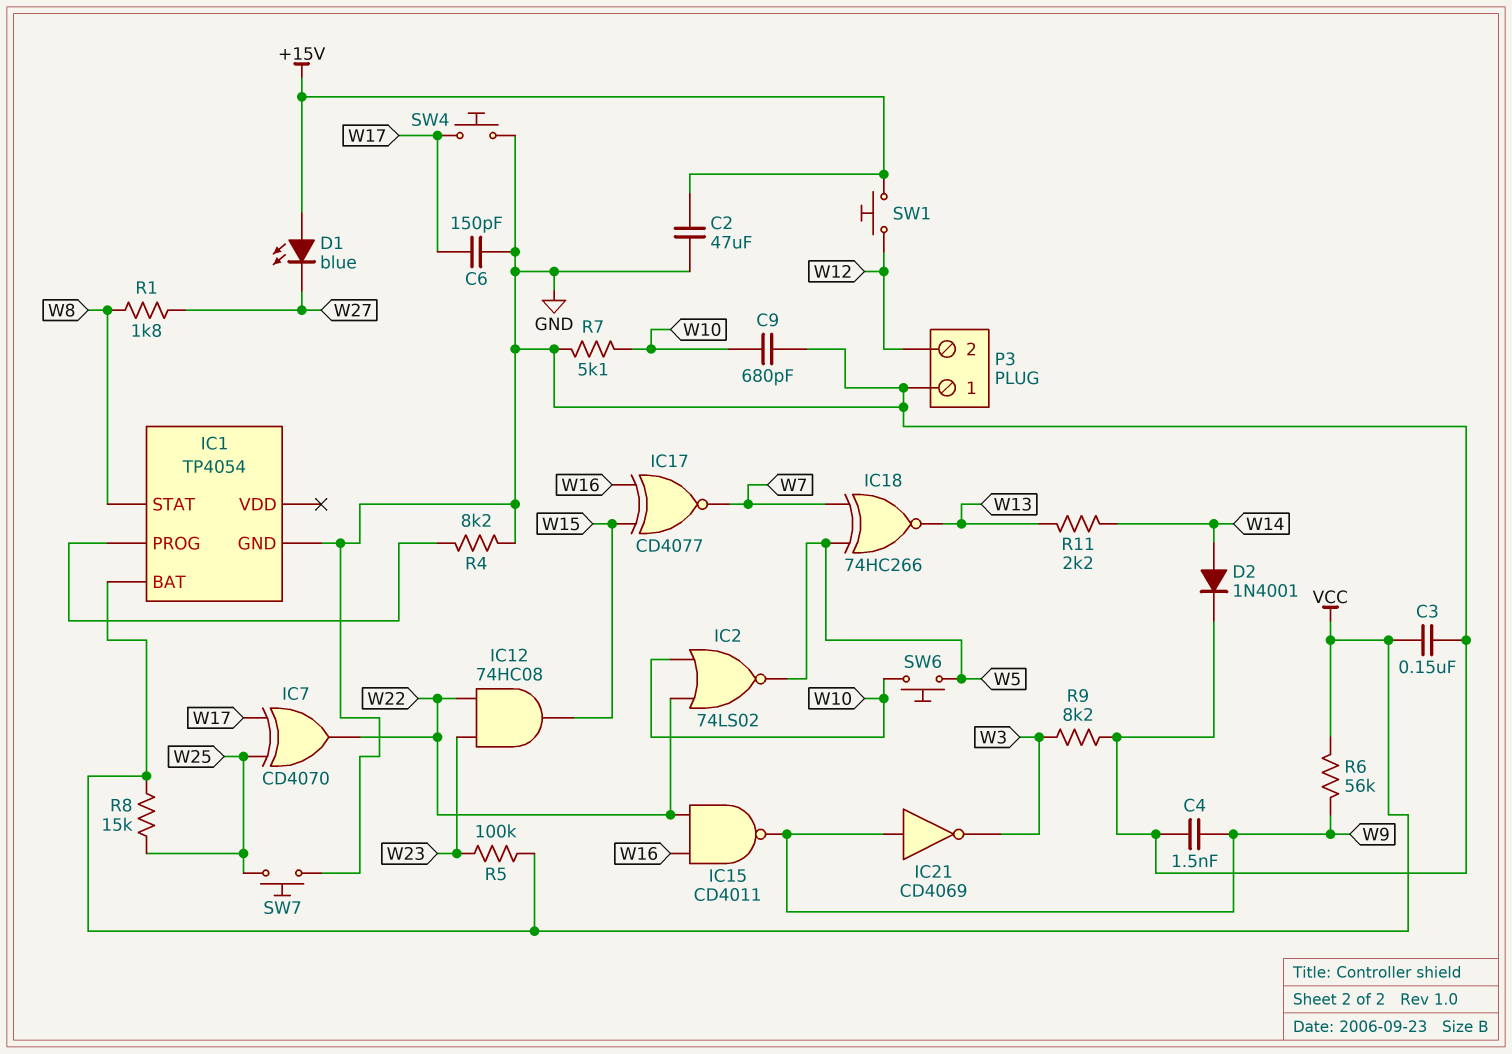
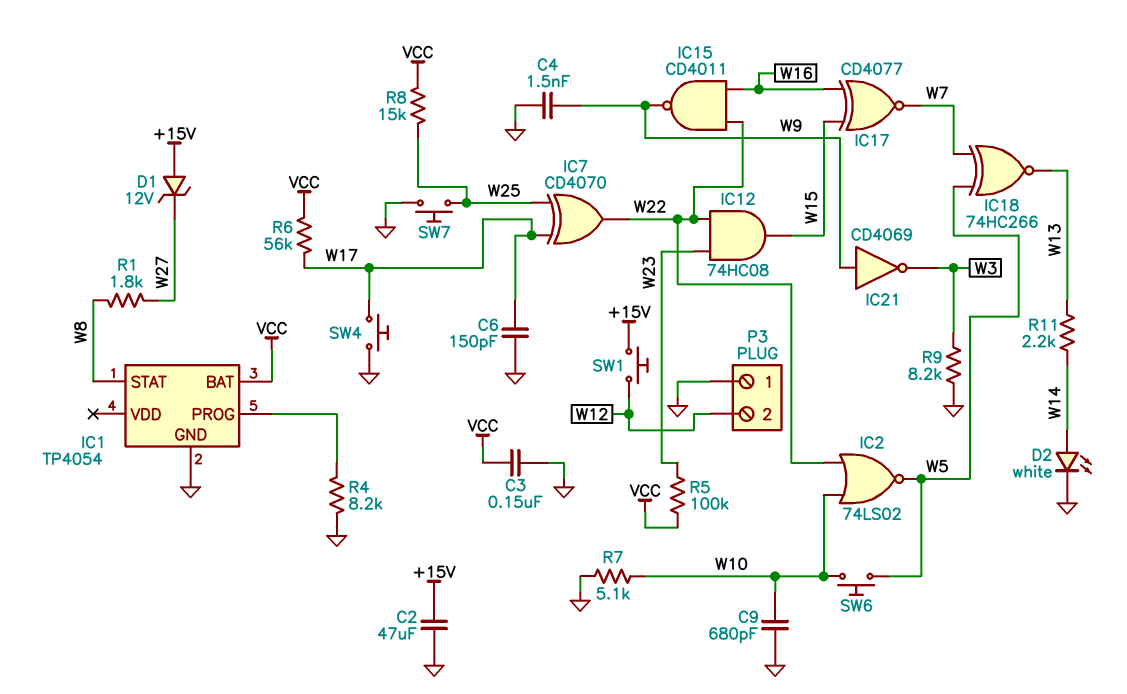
D1: LED blue (A +15V, K W27) -> zener 12V (A +15V, K W27)
D2: diode 1N4001 (A W14, K GND) -> LED white (A W14, K GND)
R6: 56k (VCC, W9) -> 56k (VCC, W17)

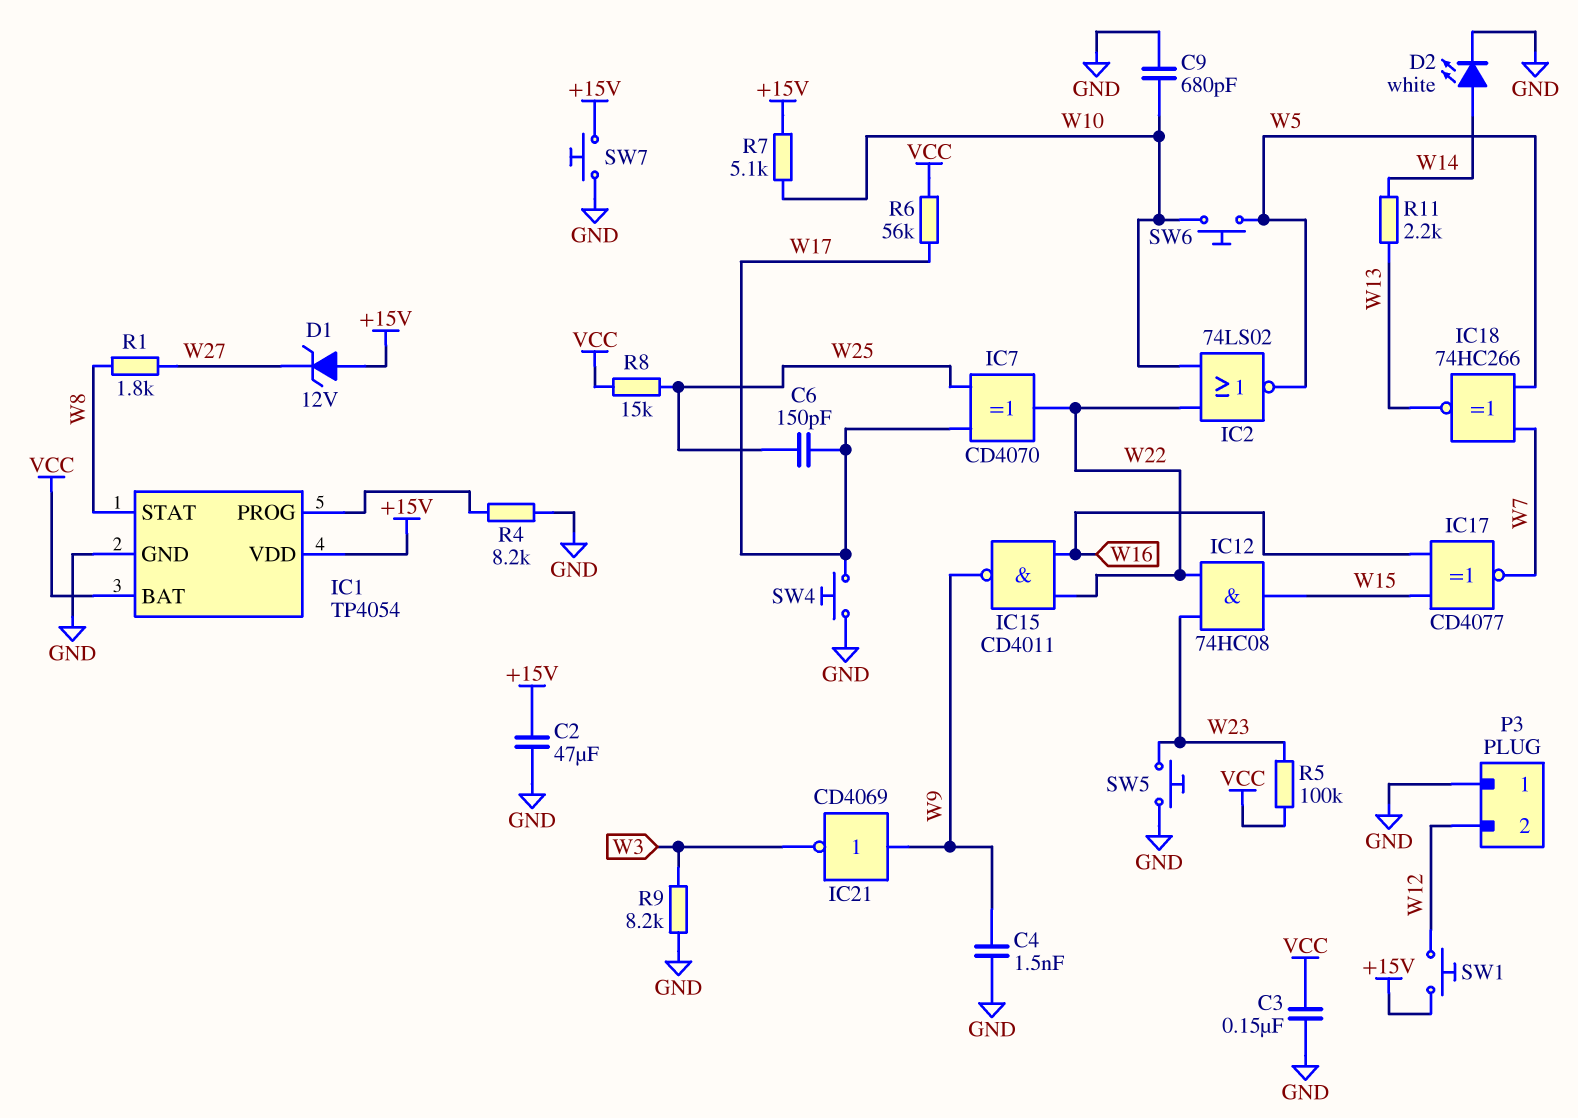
C6: 150pF (GND, W17) -> 150pF (W17, W25)
IC1 pin VDD: none -> +15V
R7: 5.1k (GND, W10) -> 5.1k (+15V, W10)
SW5: none -> button (GND, W23)
SW7: button (GND, W25) -> button (+15V, GND)

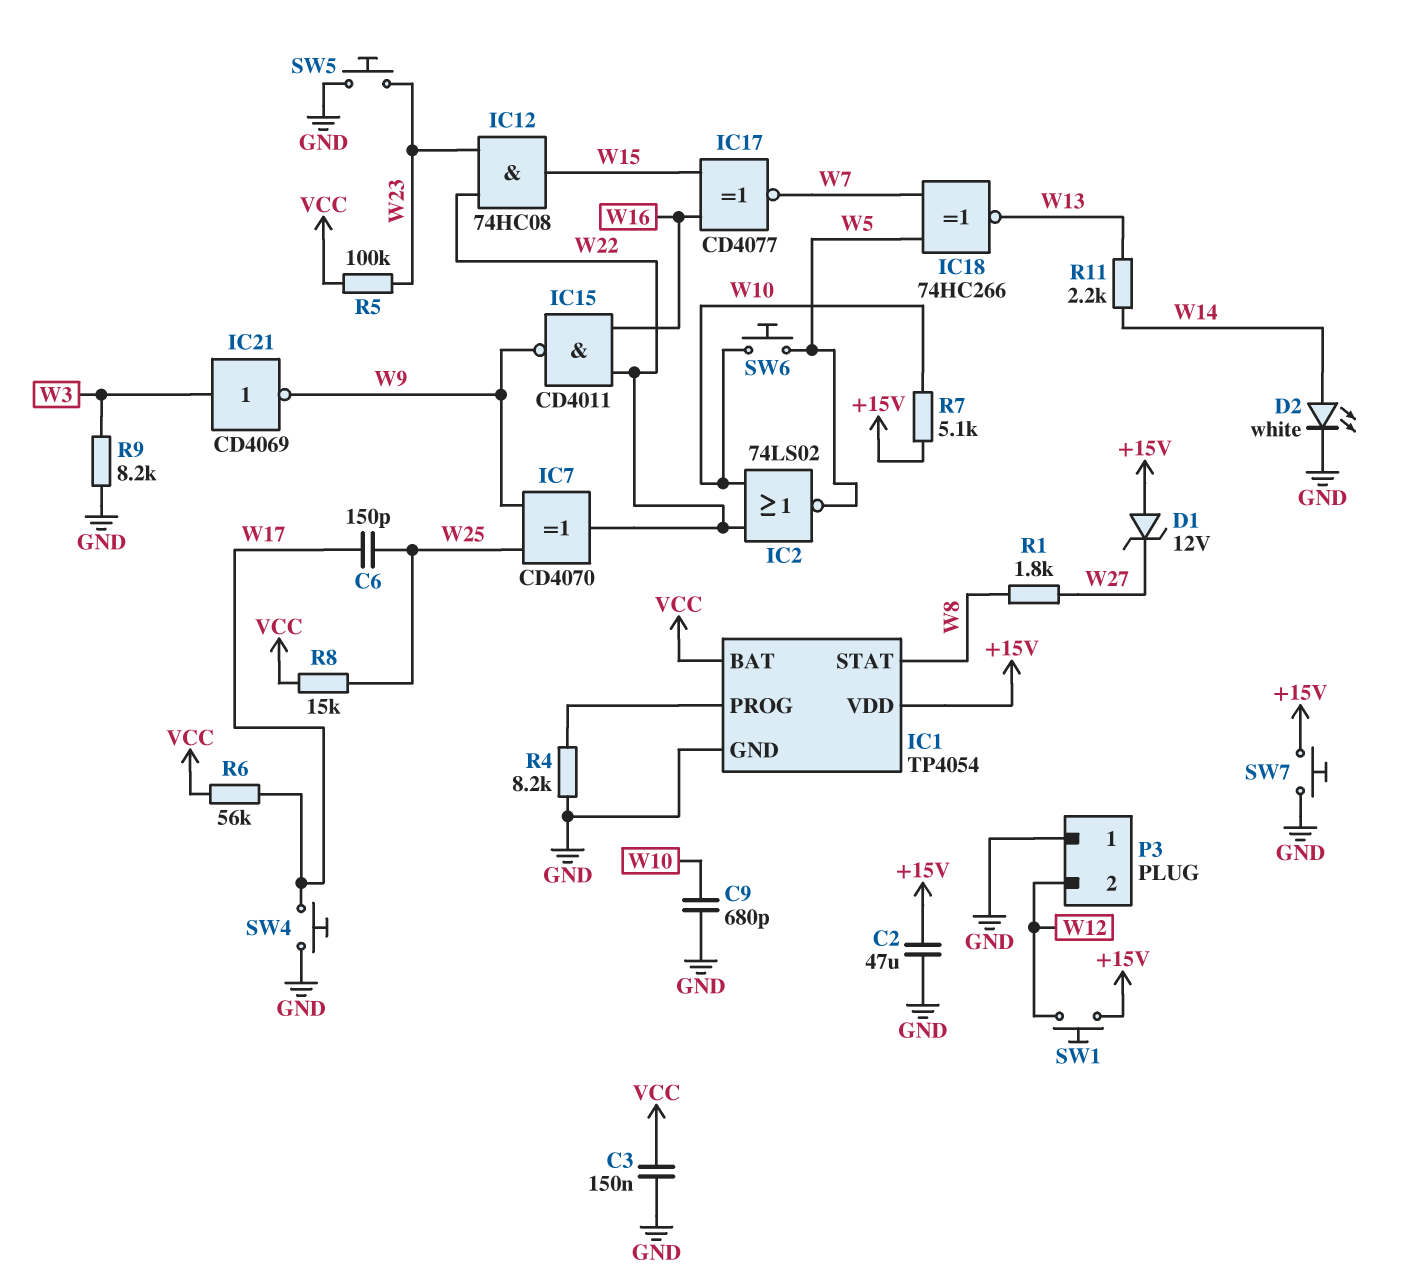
C4: 1.5nF (GND, W9) -> none
IC7: XOR CD4070 (in W17, in W25, out W22) -> XOR CD4070 (in W9, in W25, out W22)
IC21: NOT CD4069 (in W9, out W3) -> NOT CD4069 (in W3, out W9)

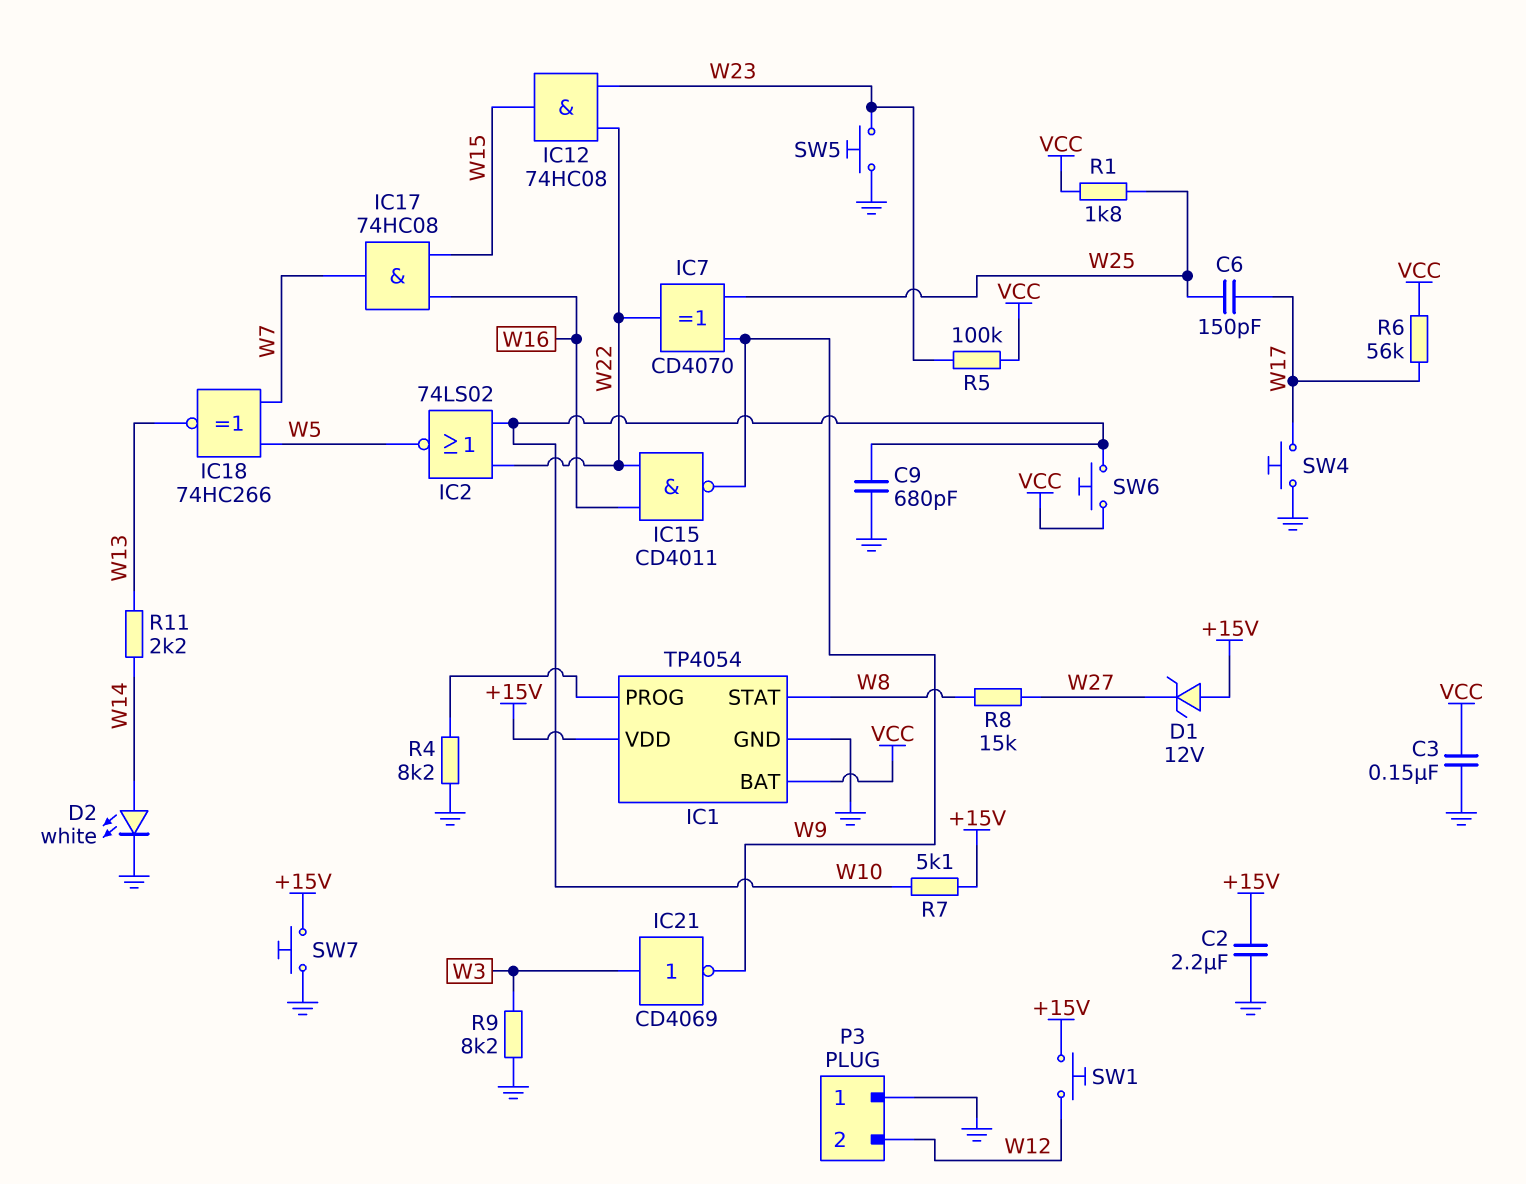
C2: 47uF (+15V, GND) -> 2.2uF (+15V, GND)
IC17: XNOR CD4077 (in W15, in W16, out W7) -> AND 74HC08 (in W15, in W16, out W7)
R1: 1.8k (W8, W27) -> 1.8k (VCC, W25)
R8: 15k (VCC, W25) -> 15k (W8, W27)
SW6: button (W5, W10) -> button (VCC, W10)

